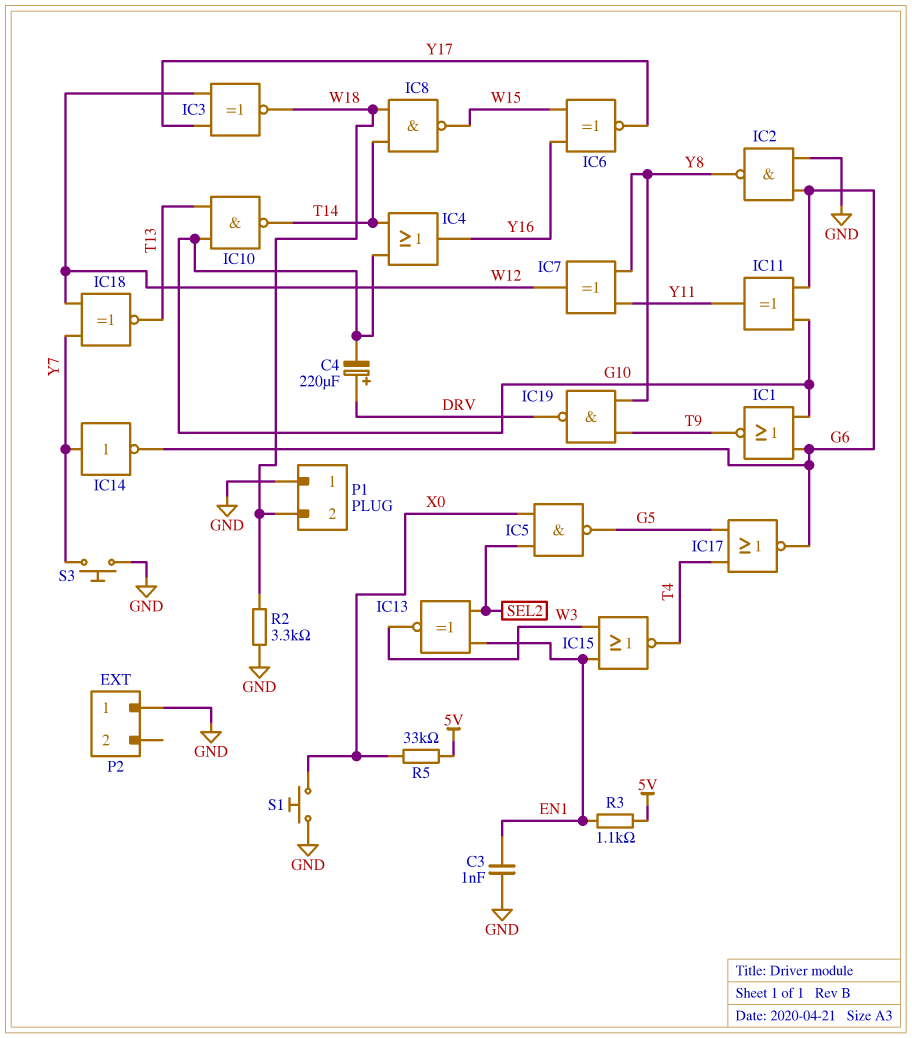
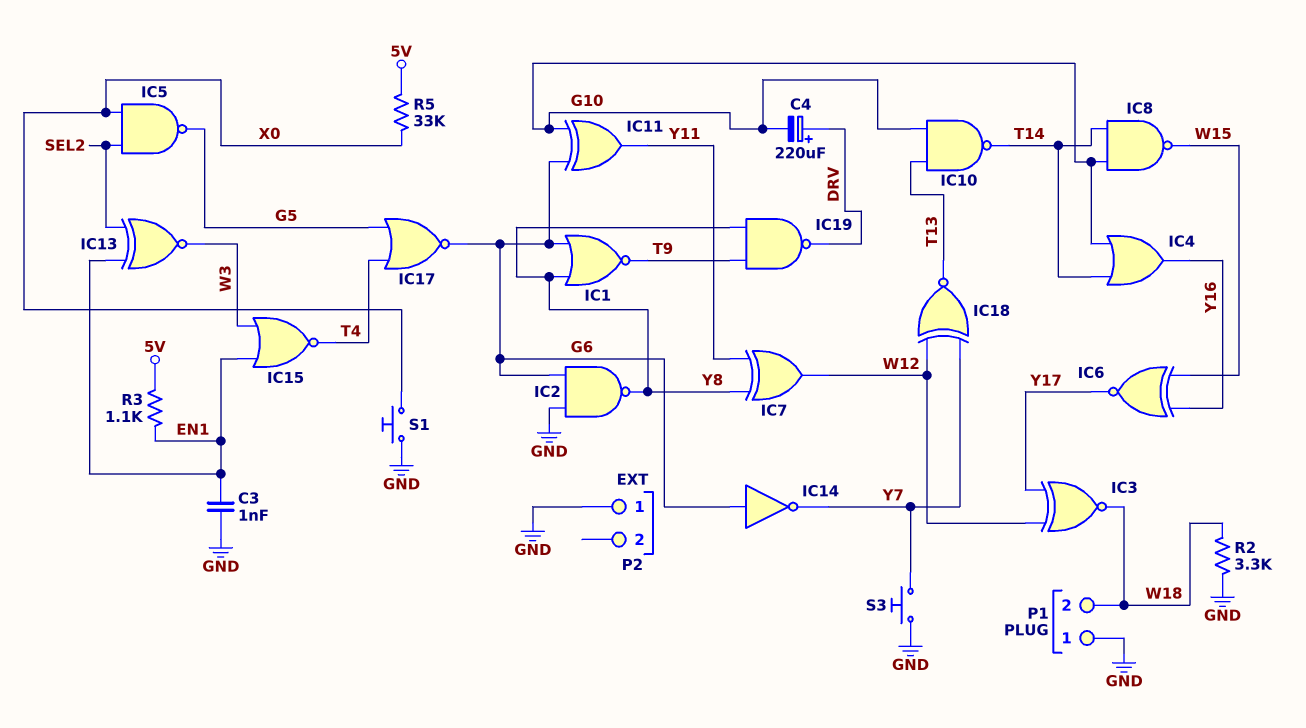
IC1: NOR (in G6, in G10, out T9) -> NOR (in G6, in Y8, out T9)
IC8: NAND (in T14, in W18, out W15) -> NAND (in G10, in T14, out W15)
IC14: NOT (in Y7, out G6) -> NOT (in G6, out Y7)

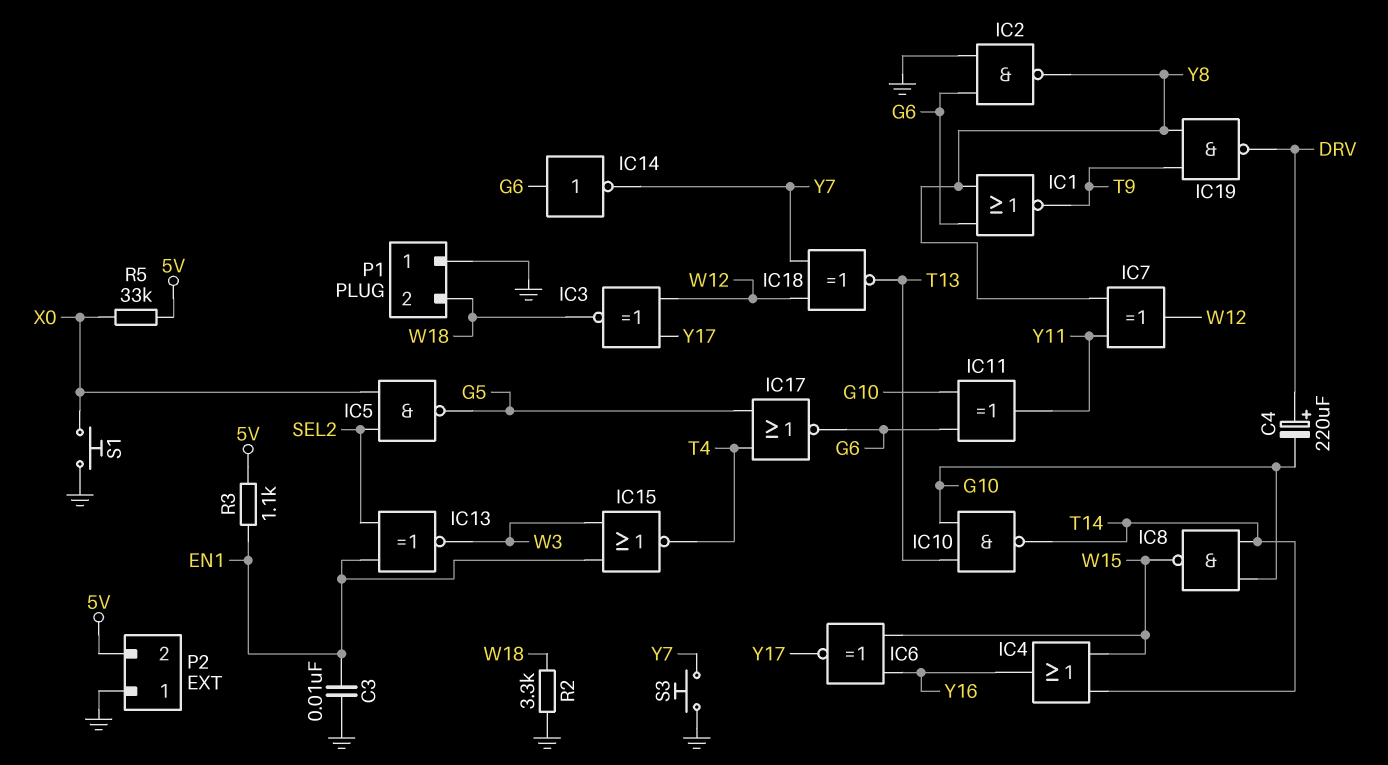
C3: 1nF (EN1, GND) -> 10nF (EN1, GND)
IC4: OR (in G10, in T14, out Y16) -> OR (in T14, in W15, out Y16)
P2 pin 2: none -> 5V

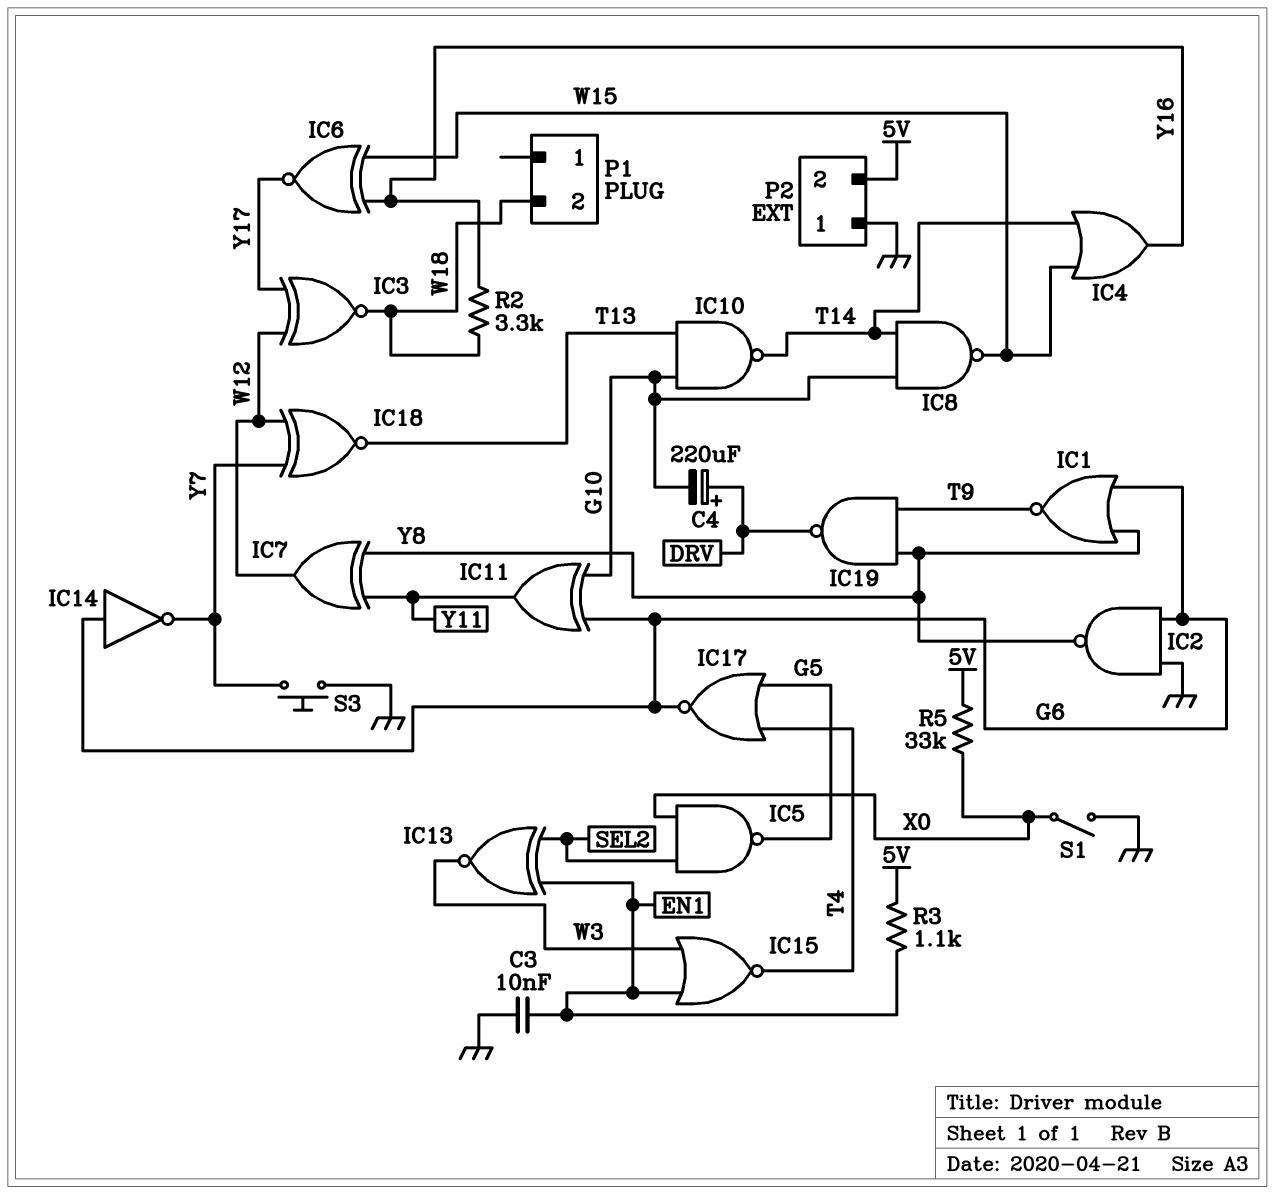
P1 pin 1: GND -> none
R2: 3.3k (GND, W18) -> 3.3k (W18, Y16)
S1: button (GND, X0) -> switch (GND, X0)

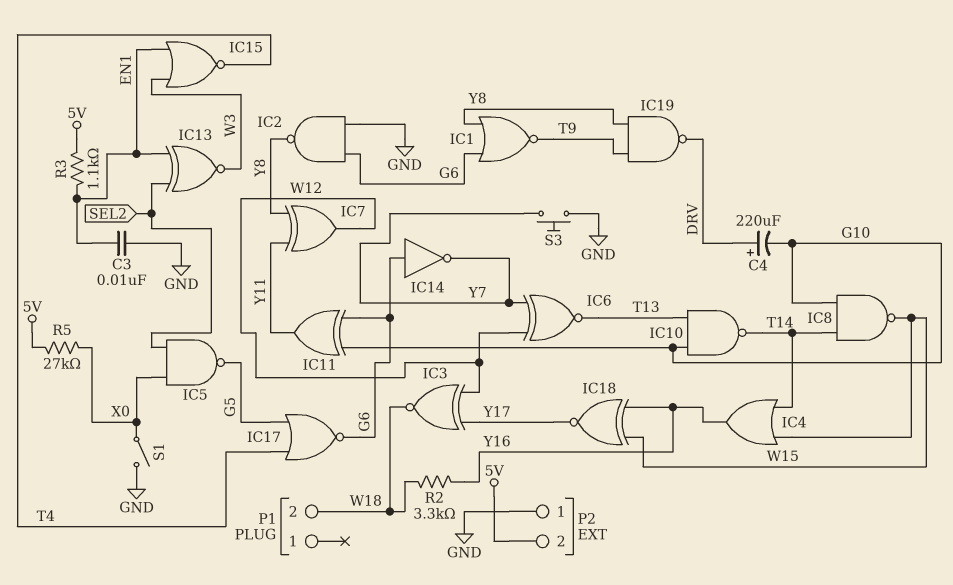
IC6: XNOR (in W15, in Y16, out Y17) -> XNOR (in W12, in Y7, out T13)
IC18: XNOR (in W12, in Y7, out T13) -> XNOR (in W15, in Y16, out Y17)
R5: 33k (5V, X0) -> 27k (5V, X0)

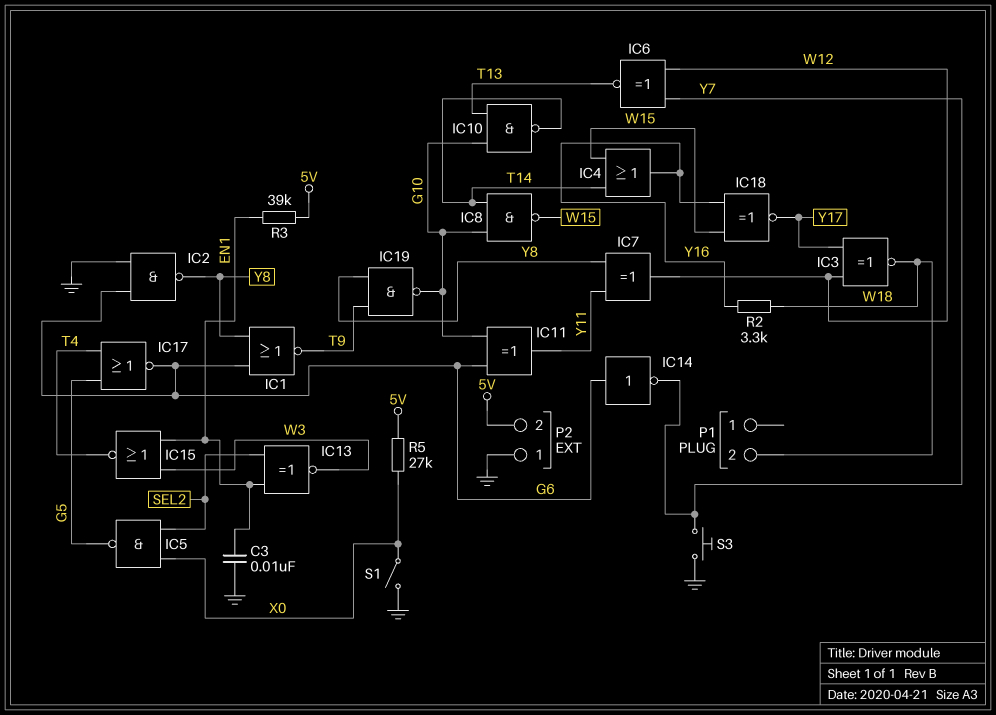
C4: 220uF (plus DRV, minus G10) -> none
IC19: NAND (in T9, in Y8, out DRV) -> NAND (in T9, in Y8, out G10)
R3: 1.1k (5V, EN1) -> 39k (5V, EN1)

